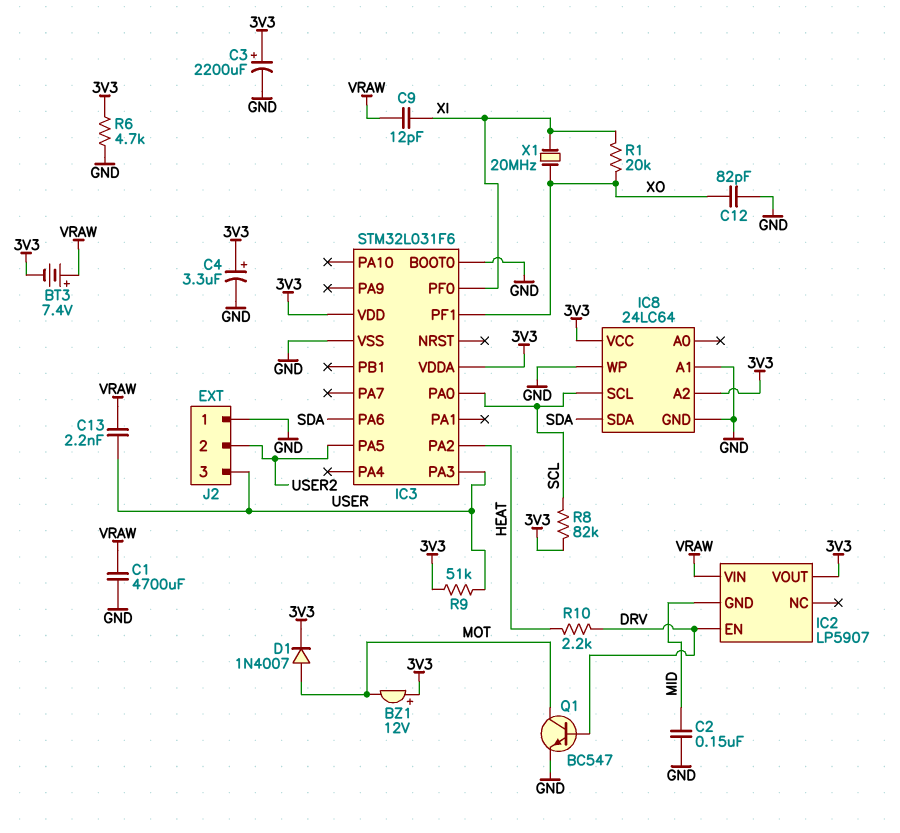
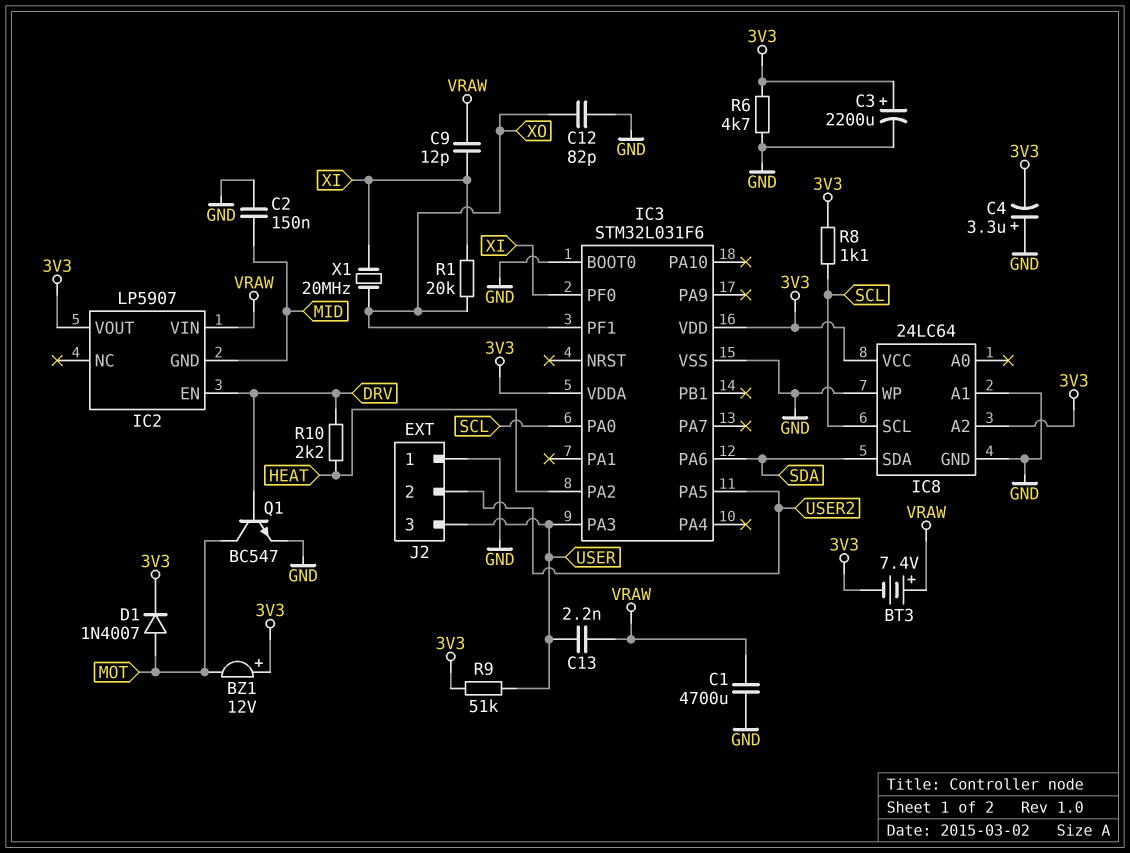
C4: 3.3uF (plus 3V3, minus GND) -> 3.3uF (plus GND, minus 3V3)
R8: 82k (3V3, SCL) -> 1.1k (3V3, SCL)

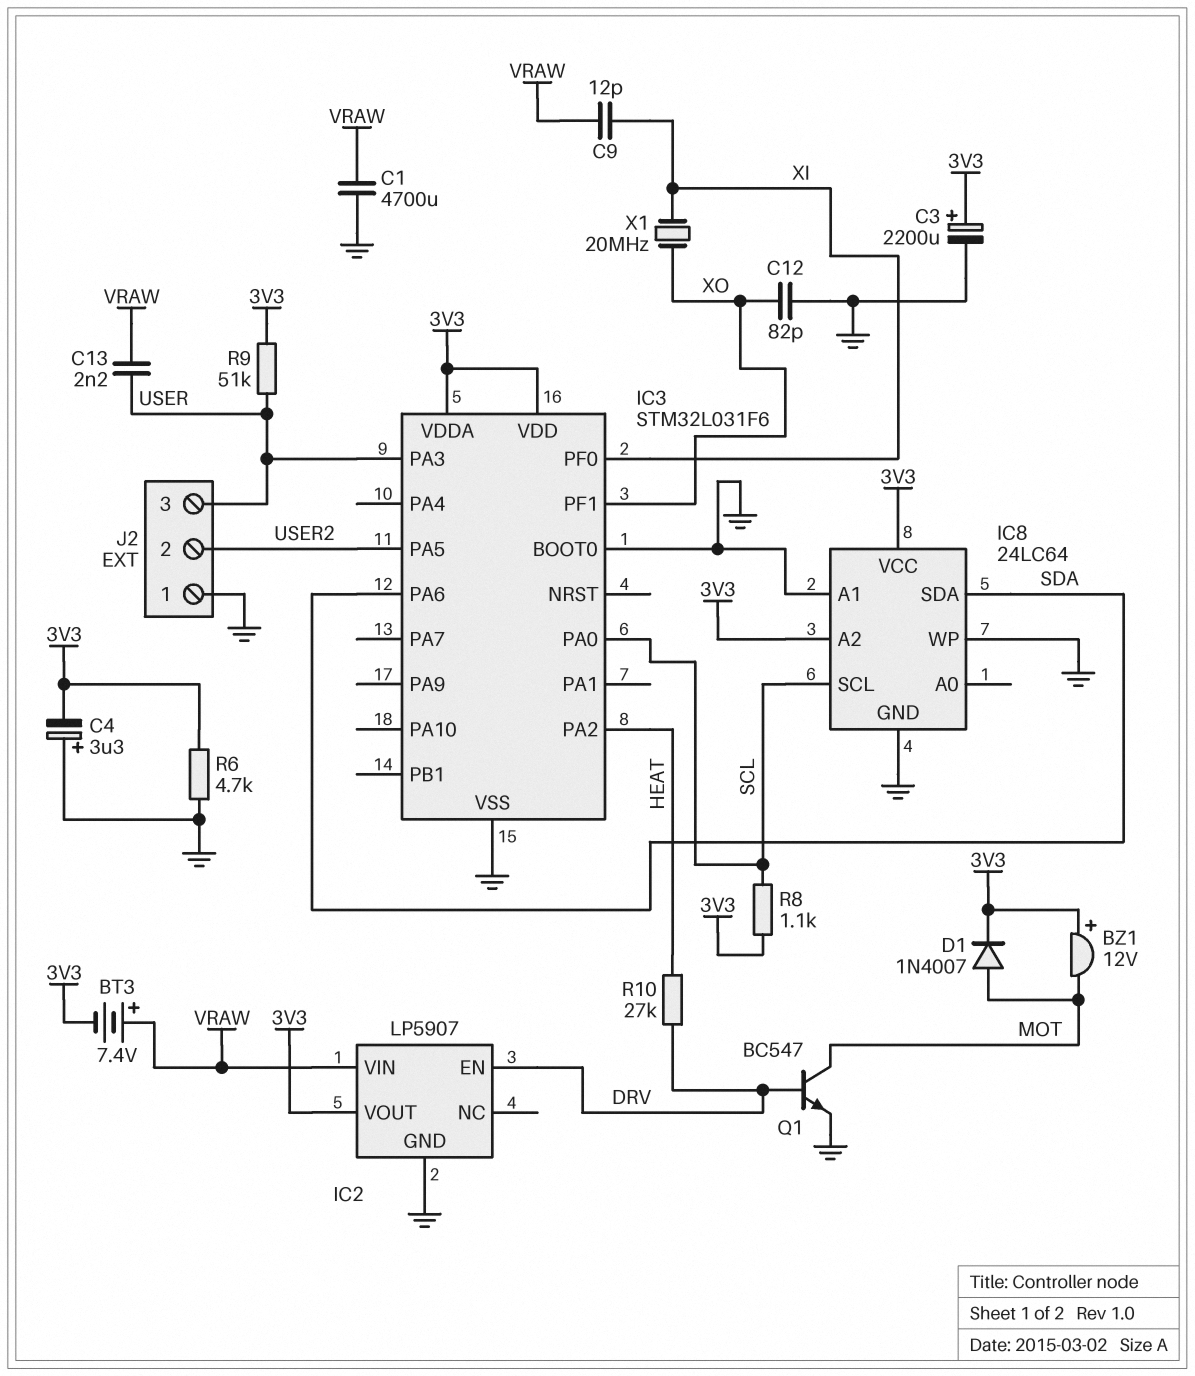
C2: 150nF (GND, MID) -> none
IC2 pin GND: MID -> GND
R1: 20k (XI, XO) -> none
R10: 2.2k (DRV, HEAT) -> 27k (DRV, HEAT)

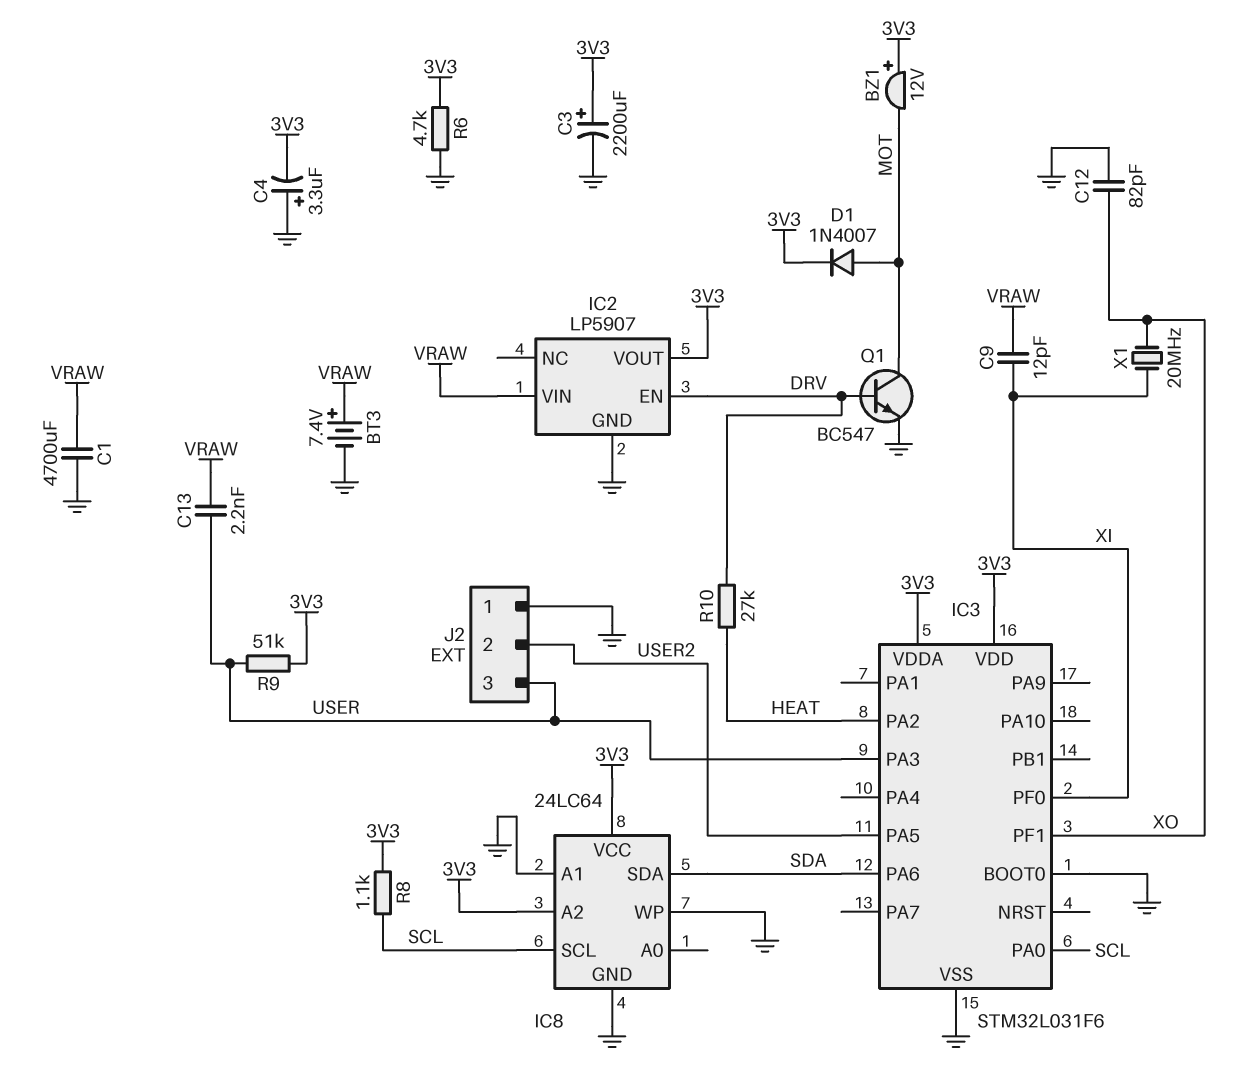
BT3: 7.4V (plus VRAW, minus 3V3) -> 7.4V (plus VRAW, minus GND)

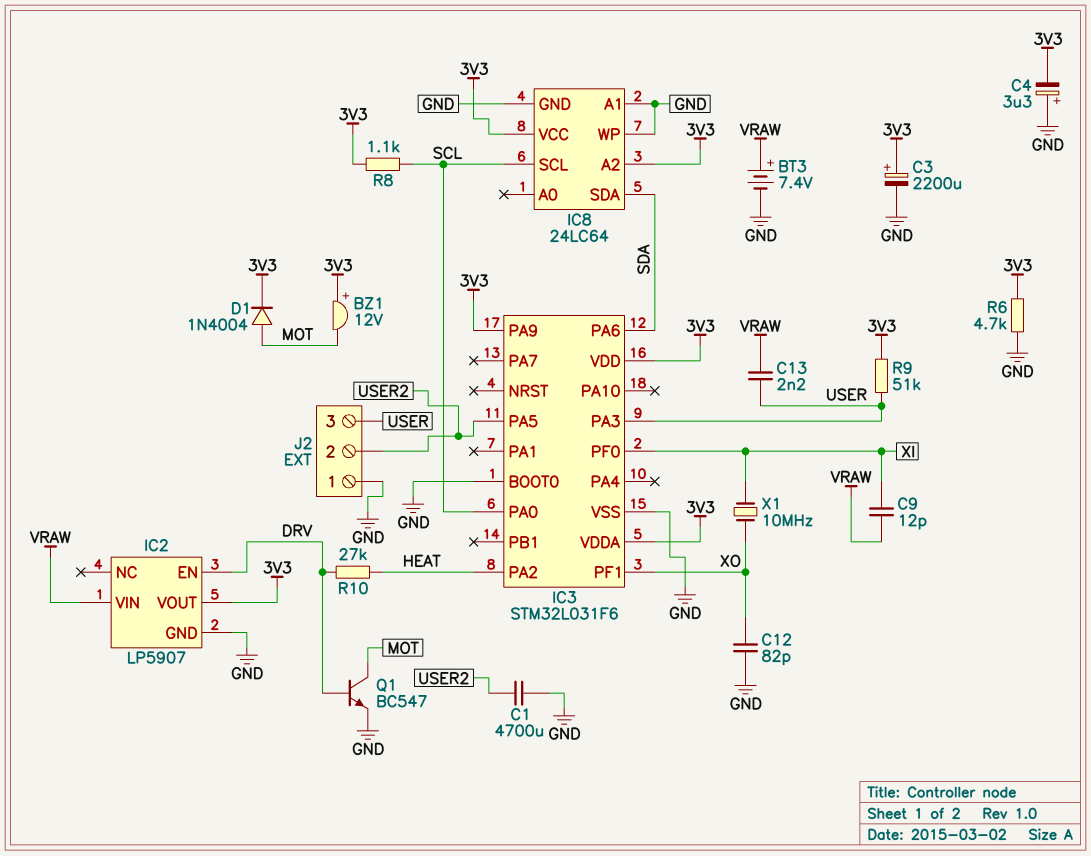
C1: 4700uF (GND, VRAW) -> 4700uF (GND, USER2)
D1: diode 1N4007 (A MOT, K 3V3) -> diode 1N4004 (A MOT, K 3V3)
IC3 pin PA9: none -> 3V3
X1: 20MHz (XI, XO) -> 10MHz (XI, XO)

